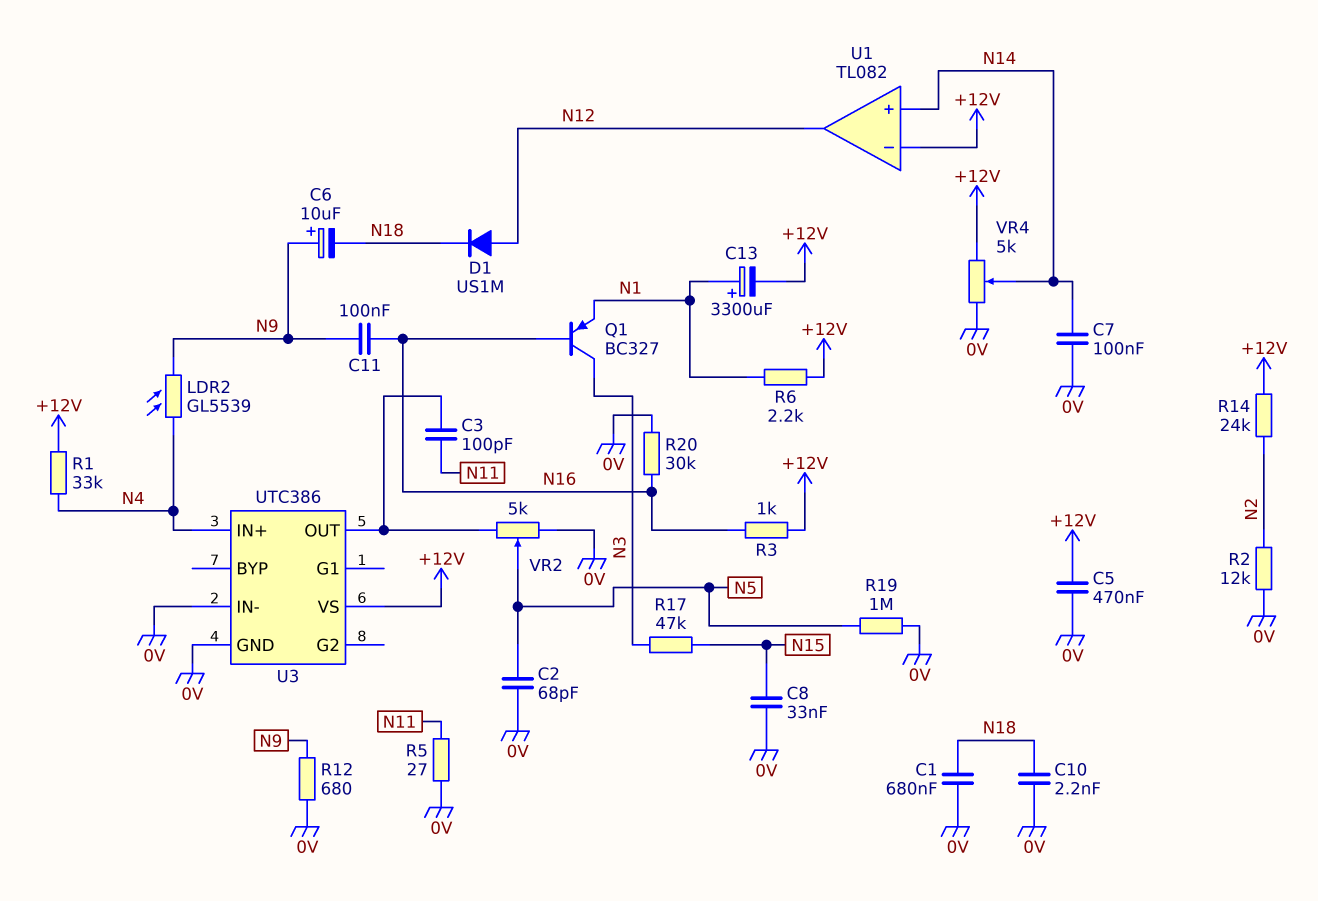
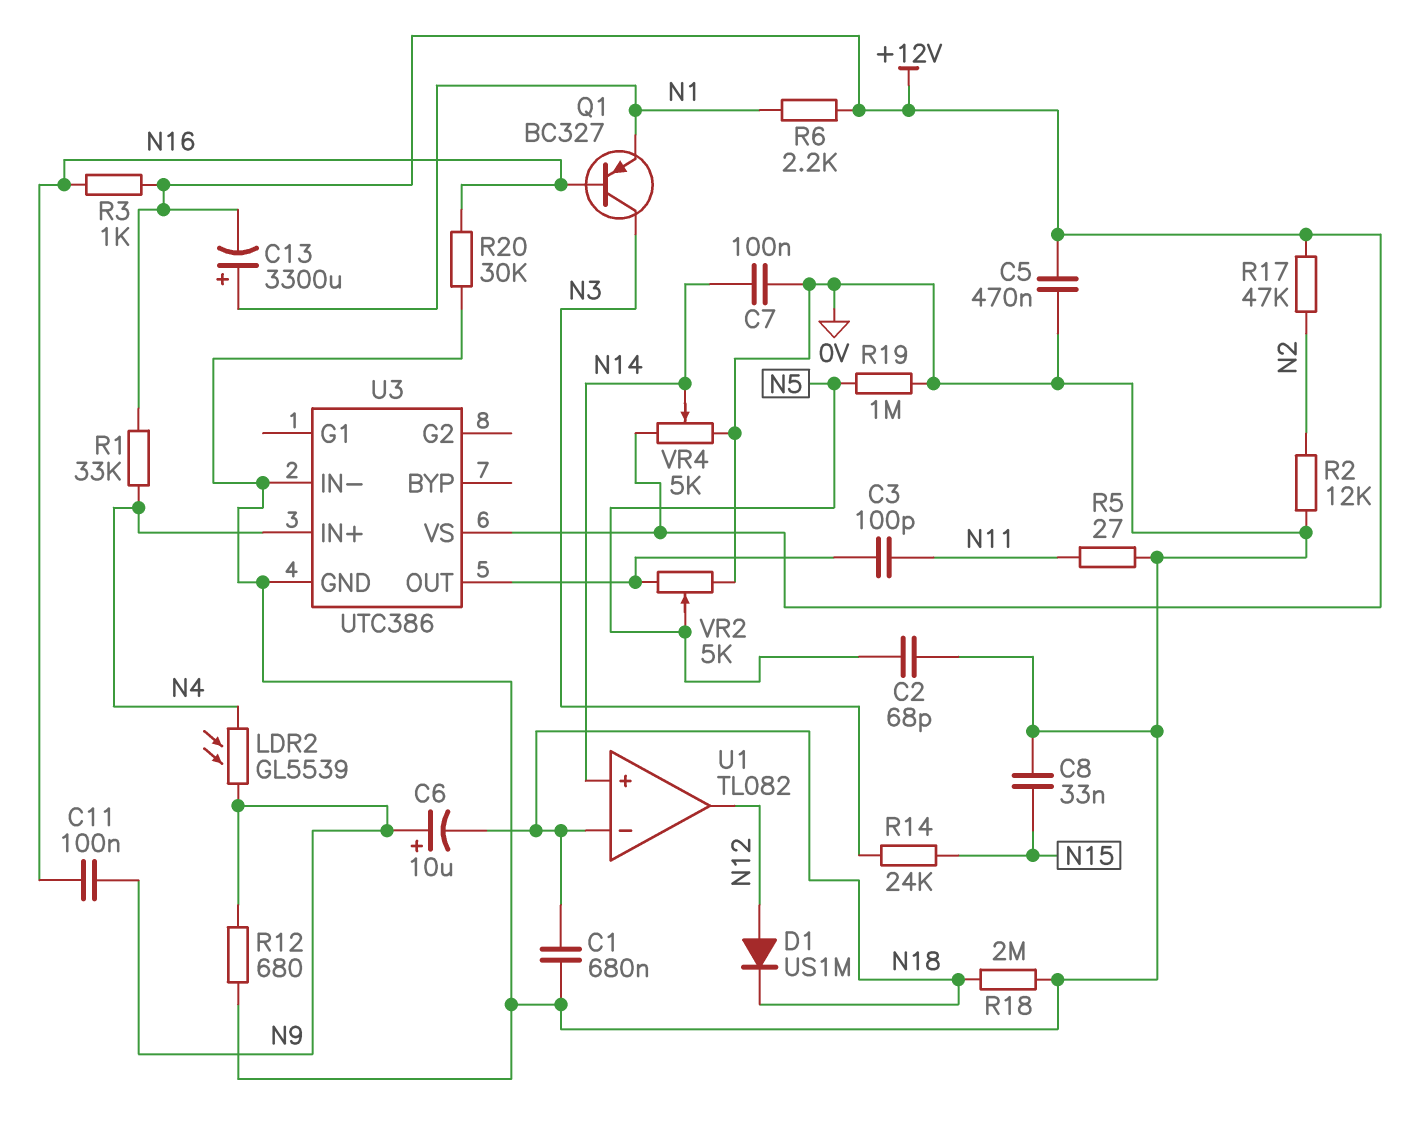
C10: 2.2nF (0V, N18) -> none
R14: 24k (+12V, N2) -> 24k (N3, N15)
R17: 47k (N3, N15) -> 47k (+12V, N2)
R18: none -> 2M (0V, N18)
U1 pin in-: +12V -> N18

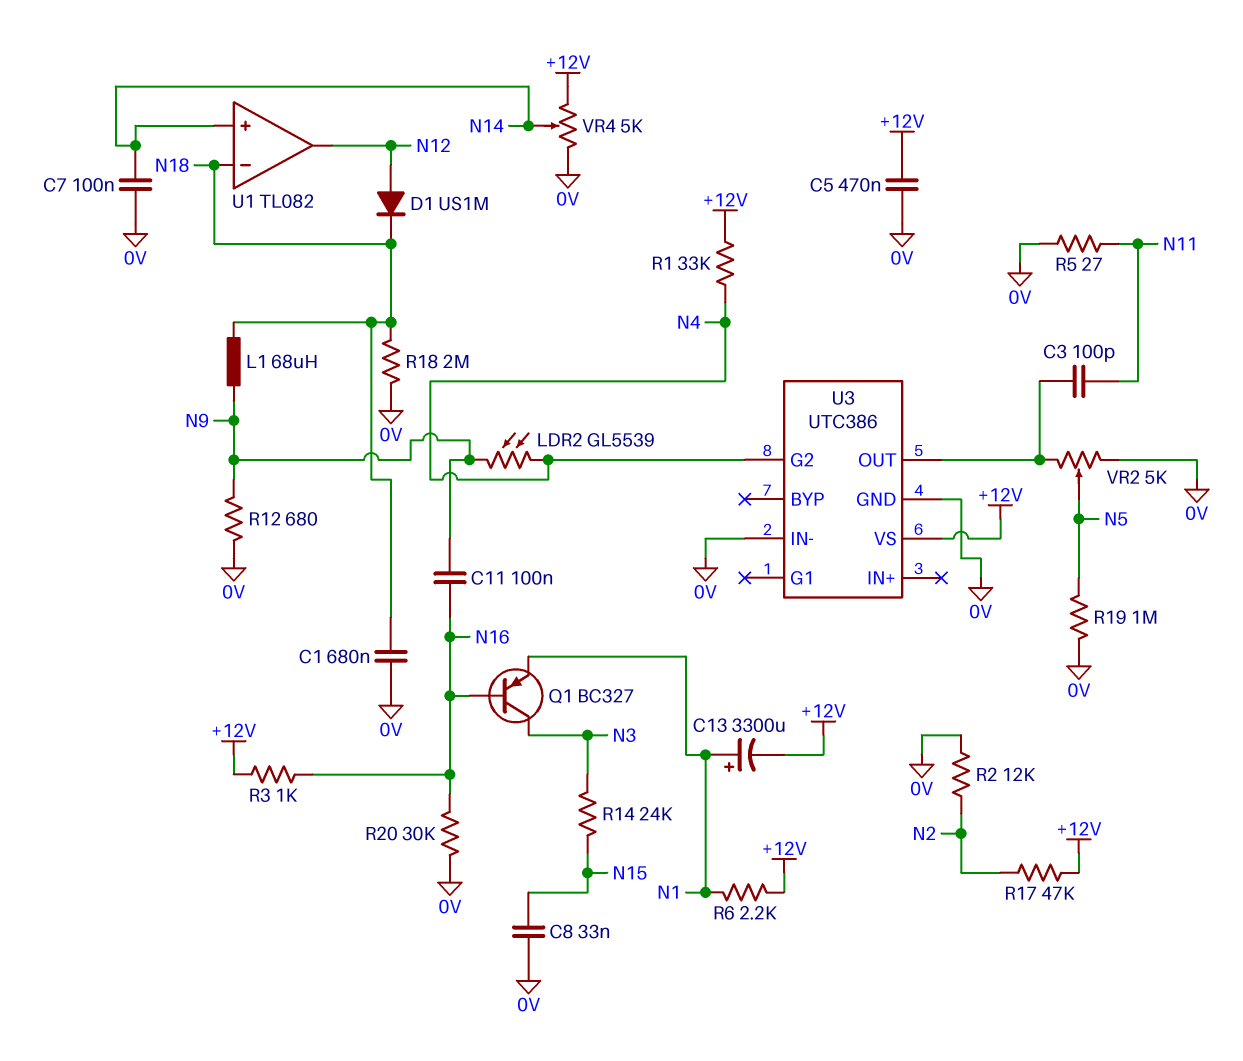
C2: 68pF (0V, N5) -> none
C6: 10uF (plus N9, minus N18) -> none
L1: none -> 68uH (N9, N18)
U3 pin G2: none -> N4
U3 pin IN+: N4 -> none

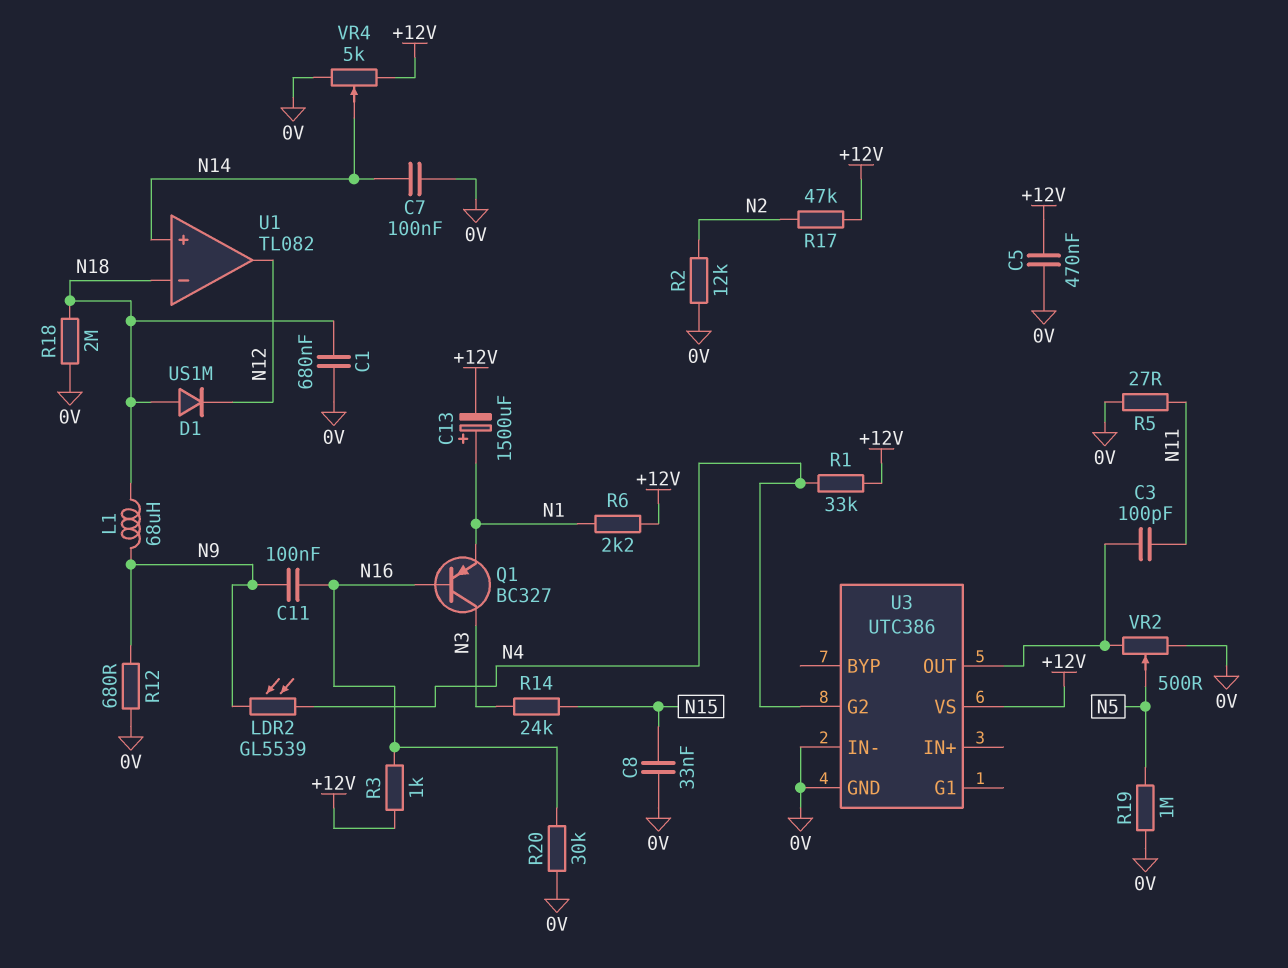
C13: 3300uF (plus N1, minus +12V) -> 1500uF (plus N1, minus +12V)
D1: diode US1M (A N12, K N18) -> diode US1M (A N18, K N12)
VR2: 5k (0V, U3/OUT, wiper N5) -> 500 (0V, U3/OUT, wiper N5)

